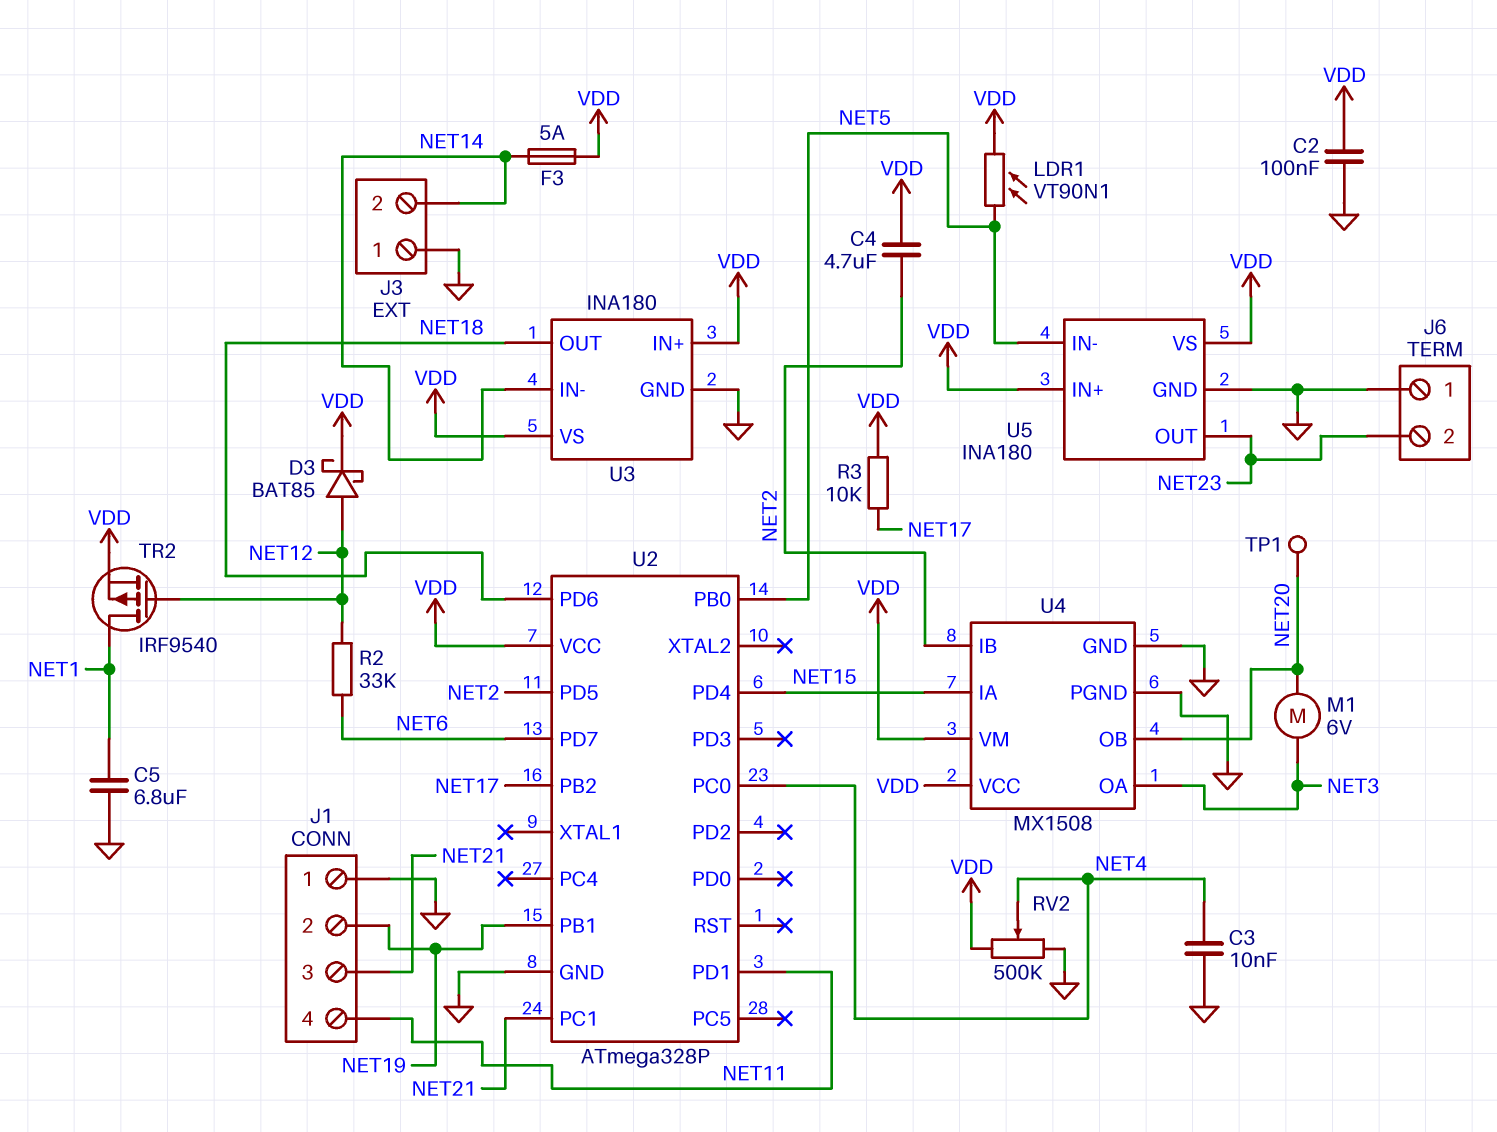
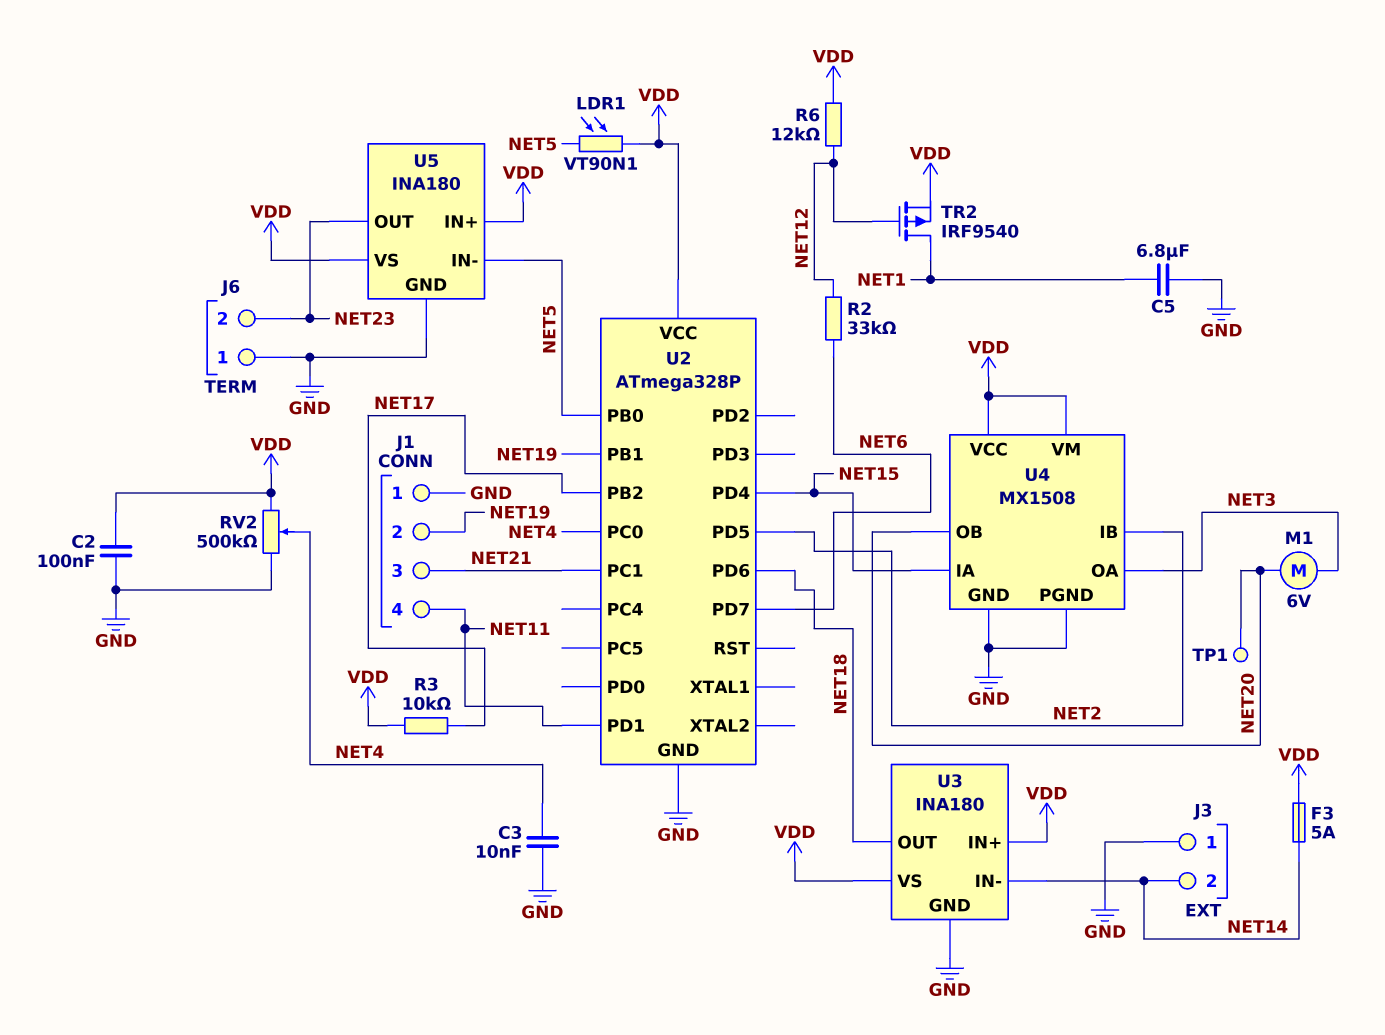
C4: 4.7uF (NET2, VDD) -> none
D3: schottky BAT85 (A NET12, K VDD) -> none
R6: none -> 12k (NET12, VDD)

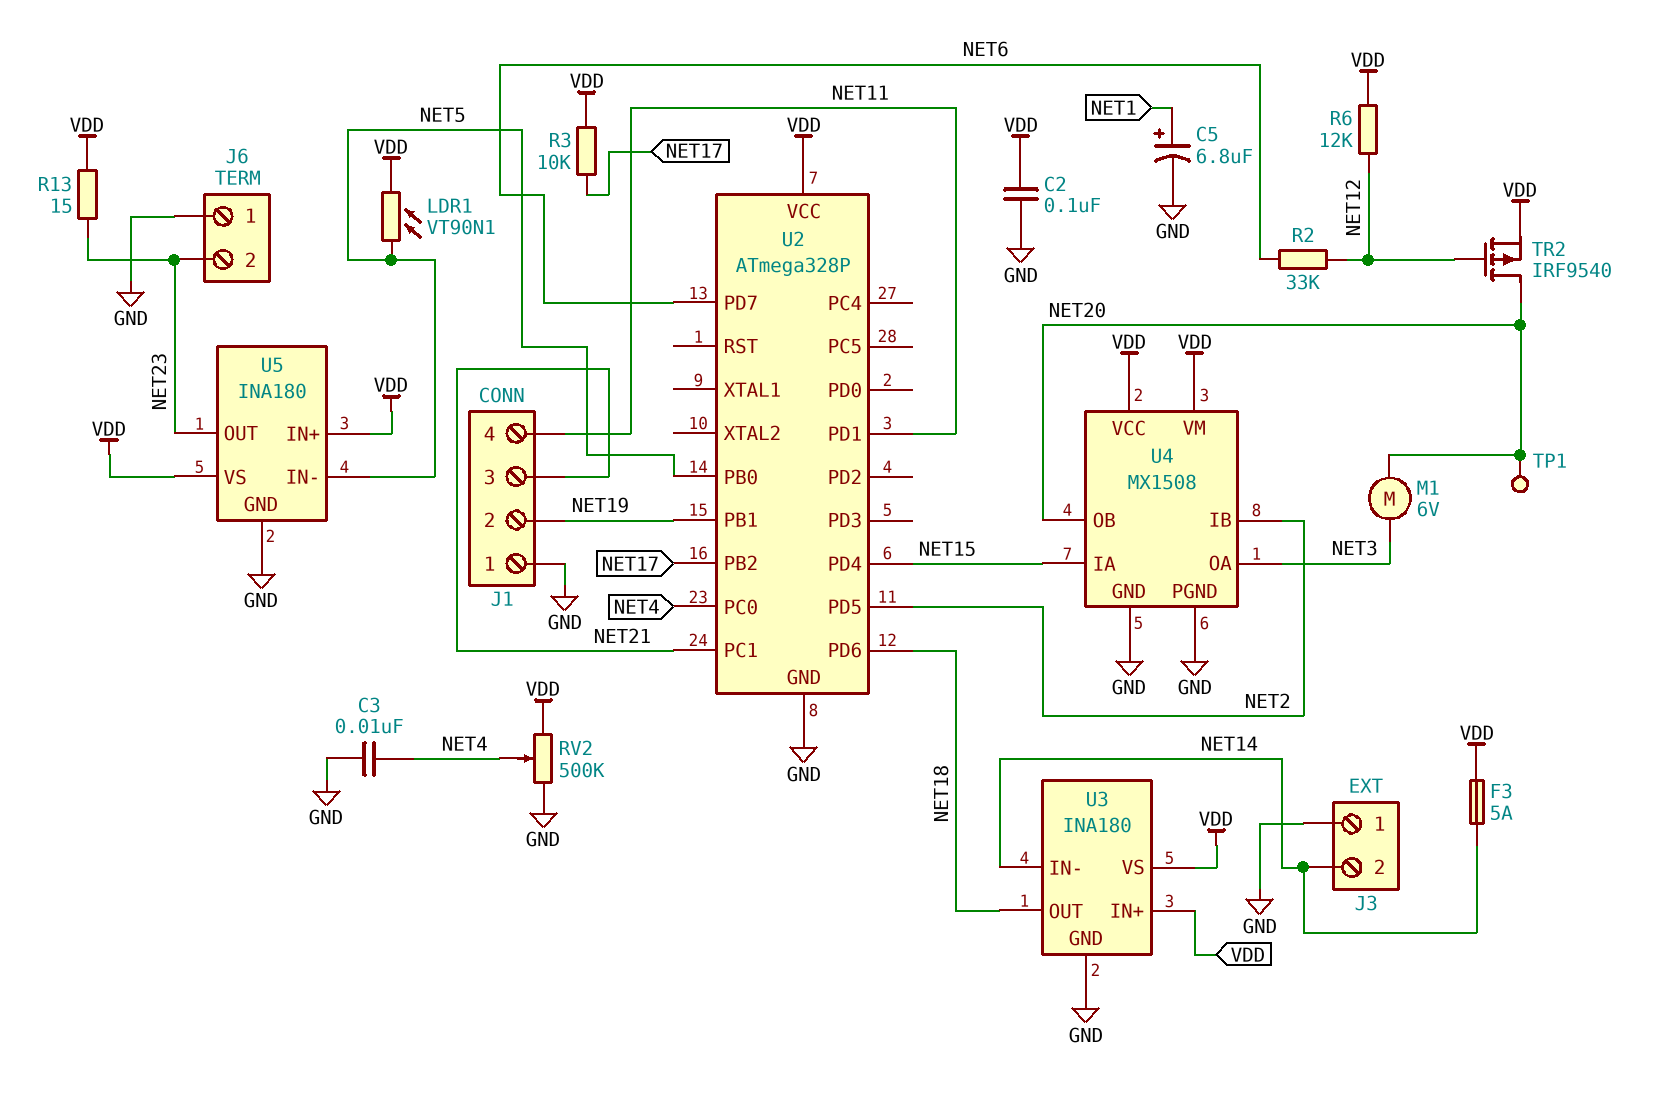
C5: 6.8uF (GND, NET1) -> 6.8uF (plus NET1, minus GND)
R13: none -> 15 (NET23, VDD)
TR2: PMOS IRF9540 (G NET12, D NET1, S VDD) -> PMOS IRF9540 (G NET12, D NET20, S VDD)

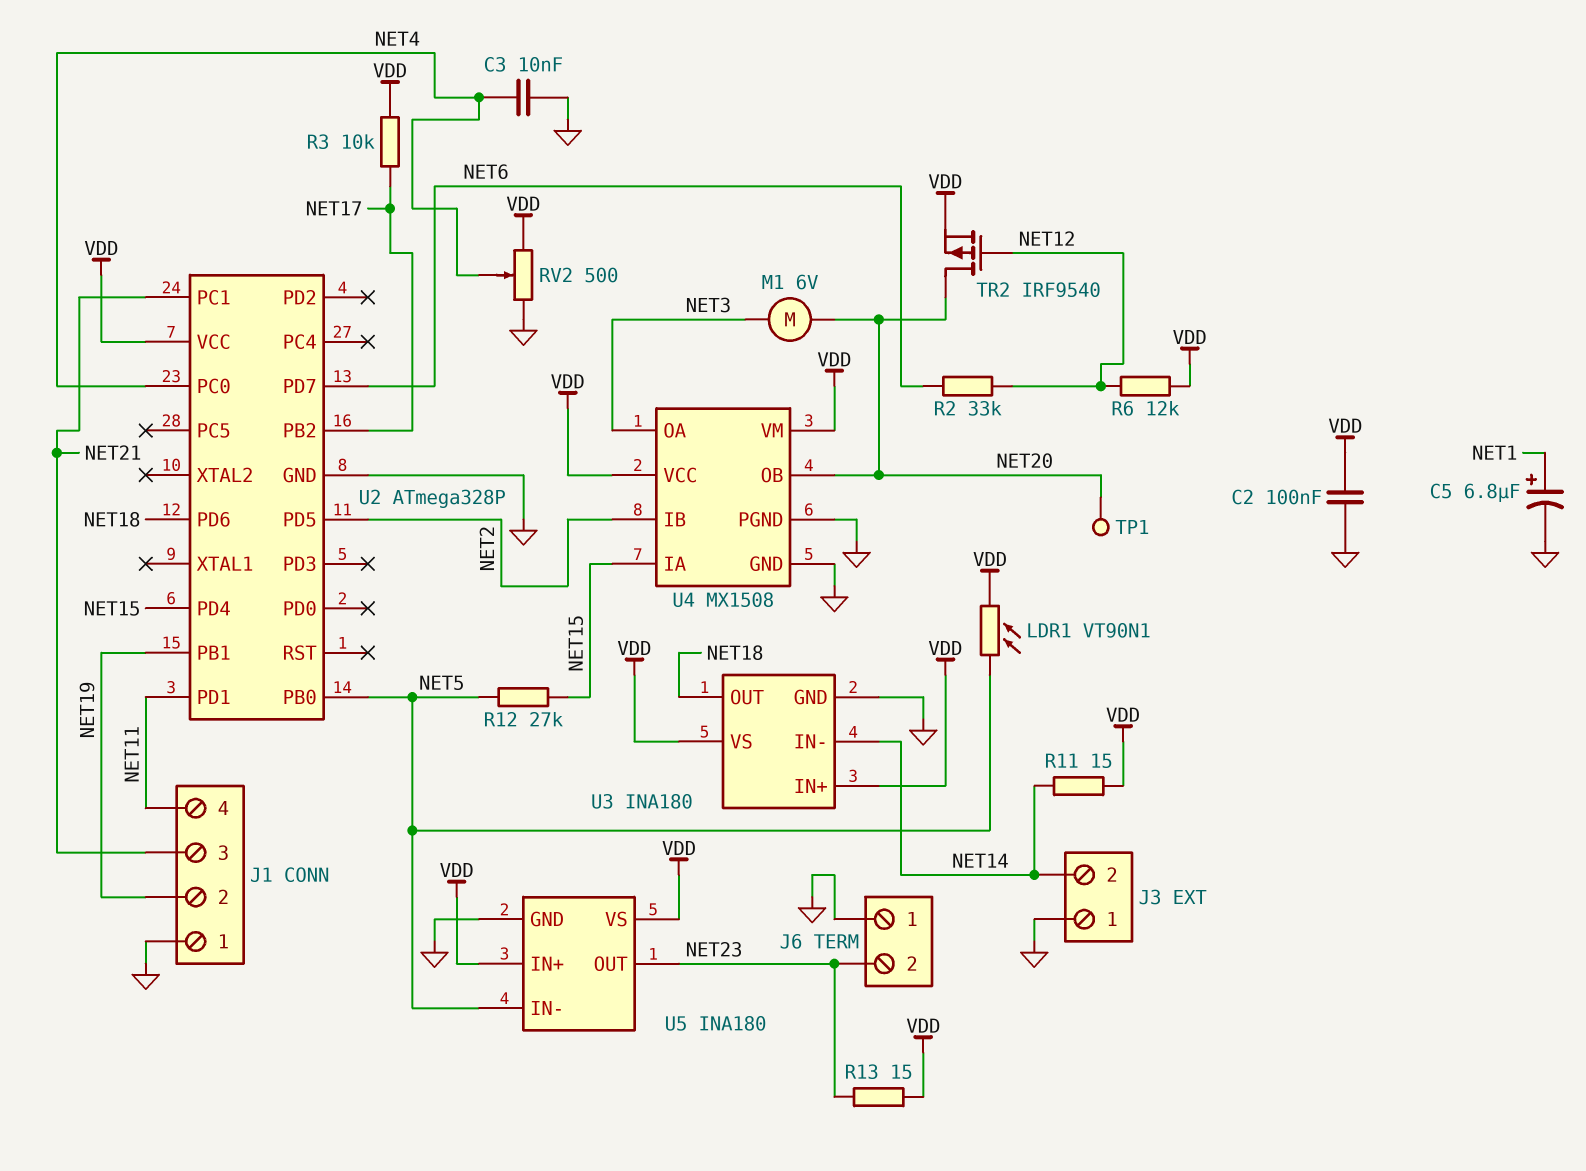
F3: 5A (NET14, VDD) -> none
R11: none -> 15 (NET14, VDD)
R12: none -> 27k (NET5, NET15)
RV2: 500k (GND, VDD, wiper NET4) -> 500 (GND, VDD, wiper NET4)

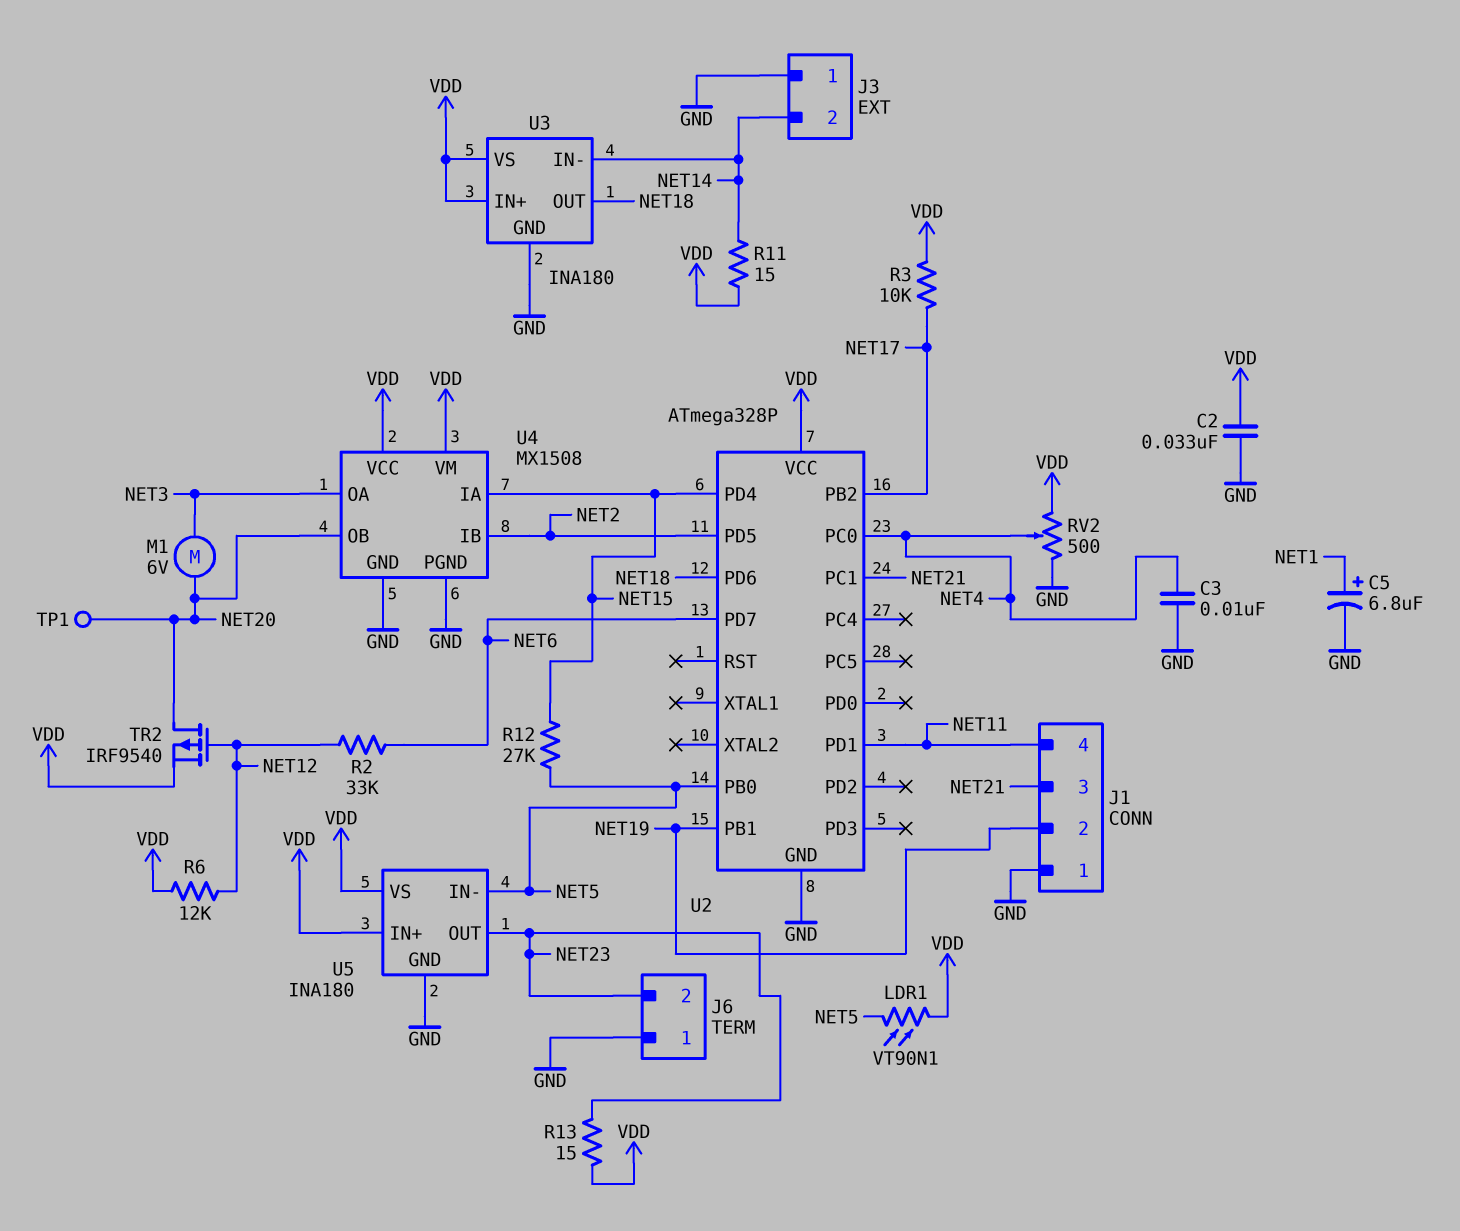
C2: 100nF (GND, VDD) -> 33nF (GND, VDD)

